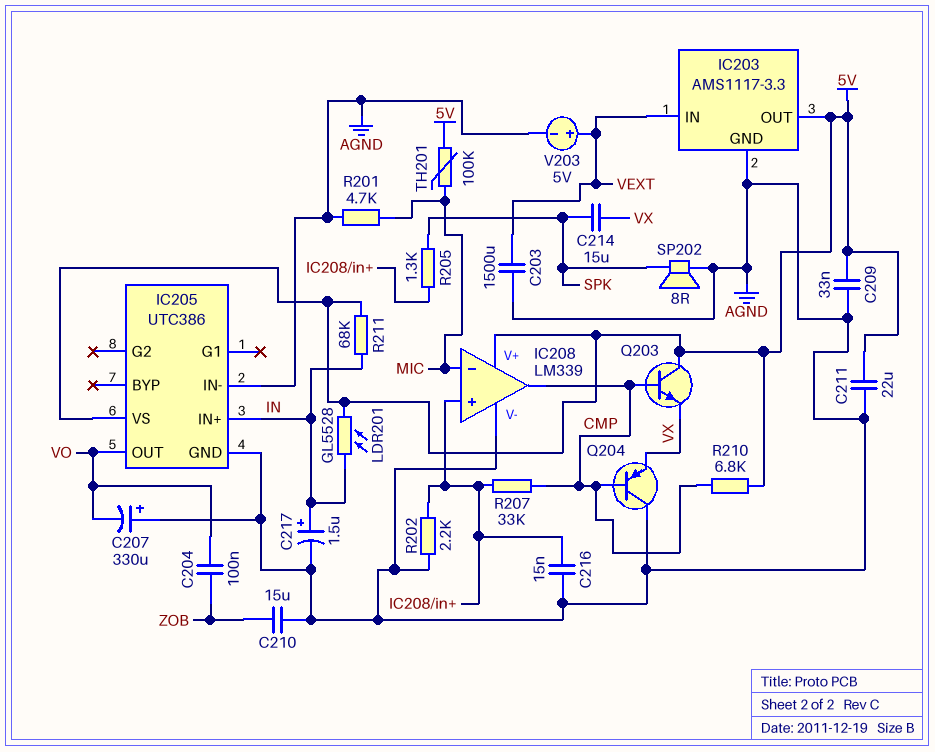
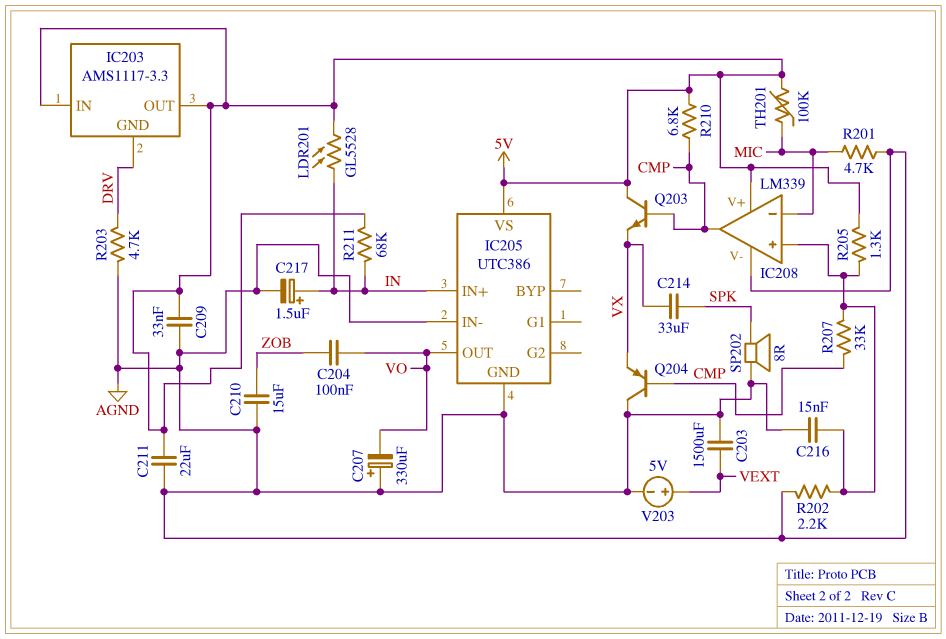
C214: 15uF (SPK, VX) -> 33uF (SPK, VX)
IC203 pin GND: AGND -> DRV
IC203 pin IN: VEXT -> 5V
R203: none -> 4.7k (AGND, DRV)
R205: 1.3k (IC208/in+, SPK) -> 1.3k (5V, IC208/in+)

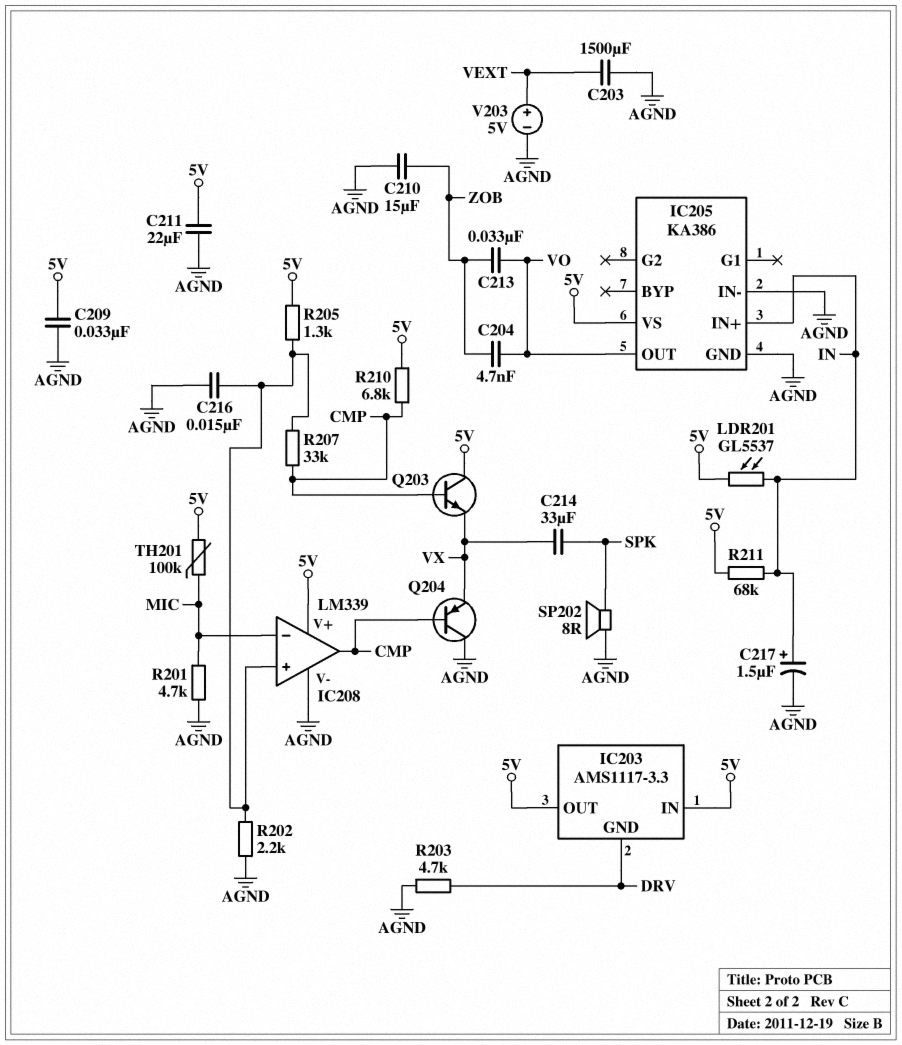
C204: 100nF (VO, ZOB) -> 4.7nF (VO, ZOB)
C207: 330uF (plus AGND, minus VO) -> none
C213: none -> 33nF (VO, ZOB)
IC205: UTC386 -> KA386
LDR201: GL5528 (5V, IN) -> GL5537 (5V, IN)

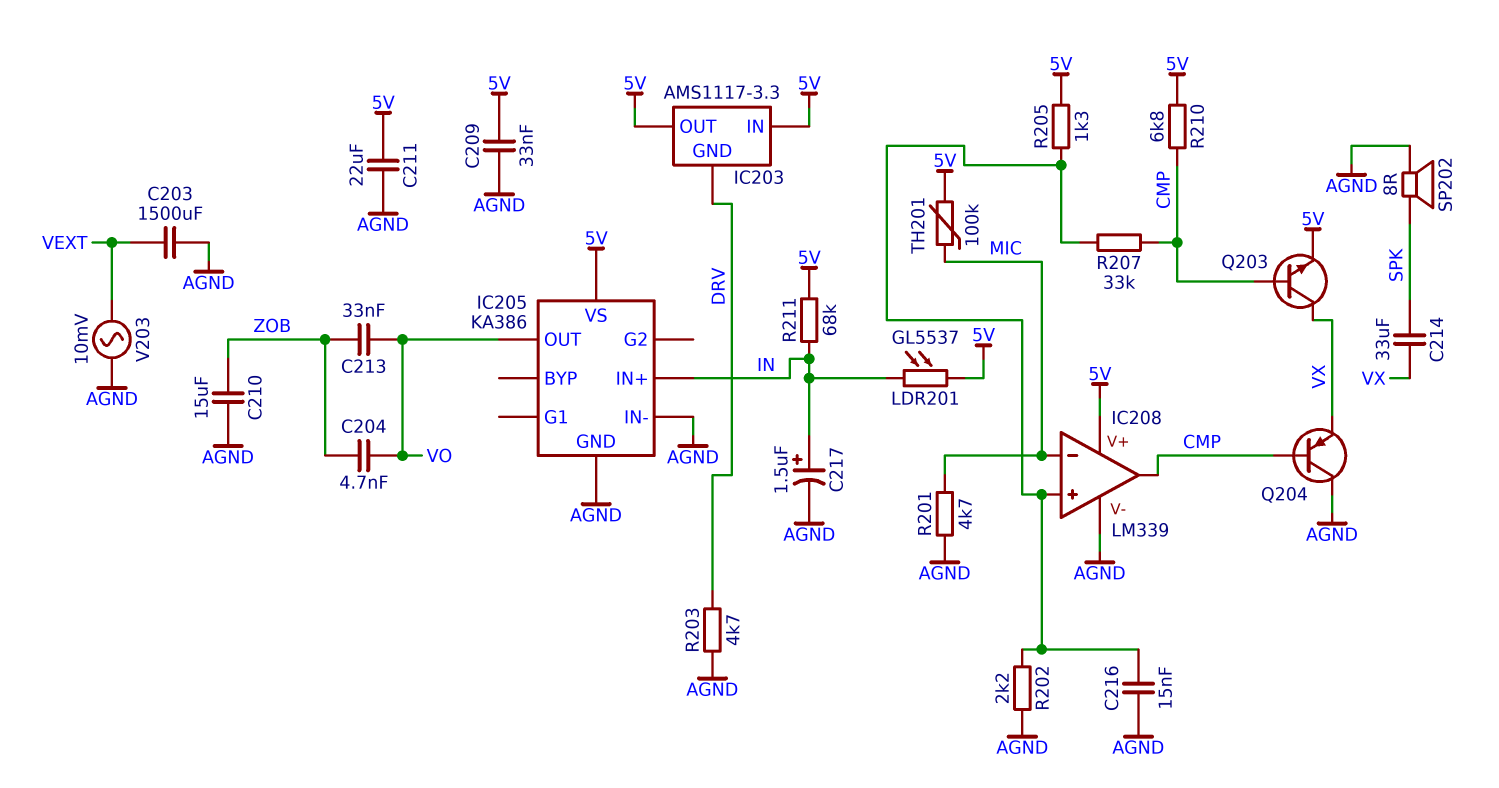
Q203: NPN (B CMP, C 5V, E VX) -> NPN (B CMP, C VX, E 5V)
V203: 5V (plus VEXT, minus AGND) -> AC 10mV (AGND, VEXT)

